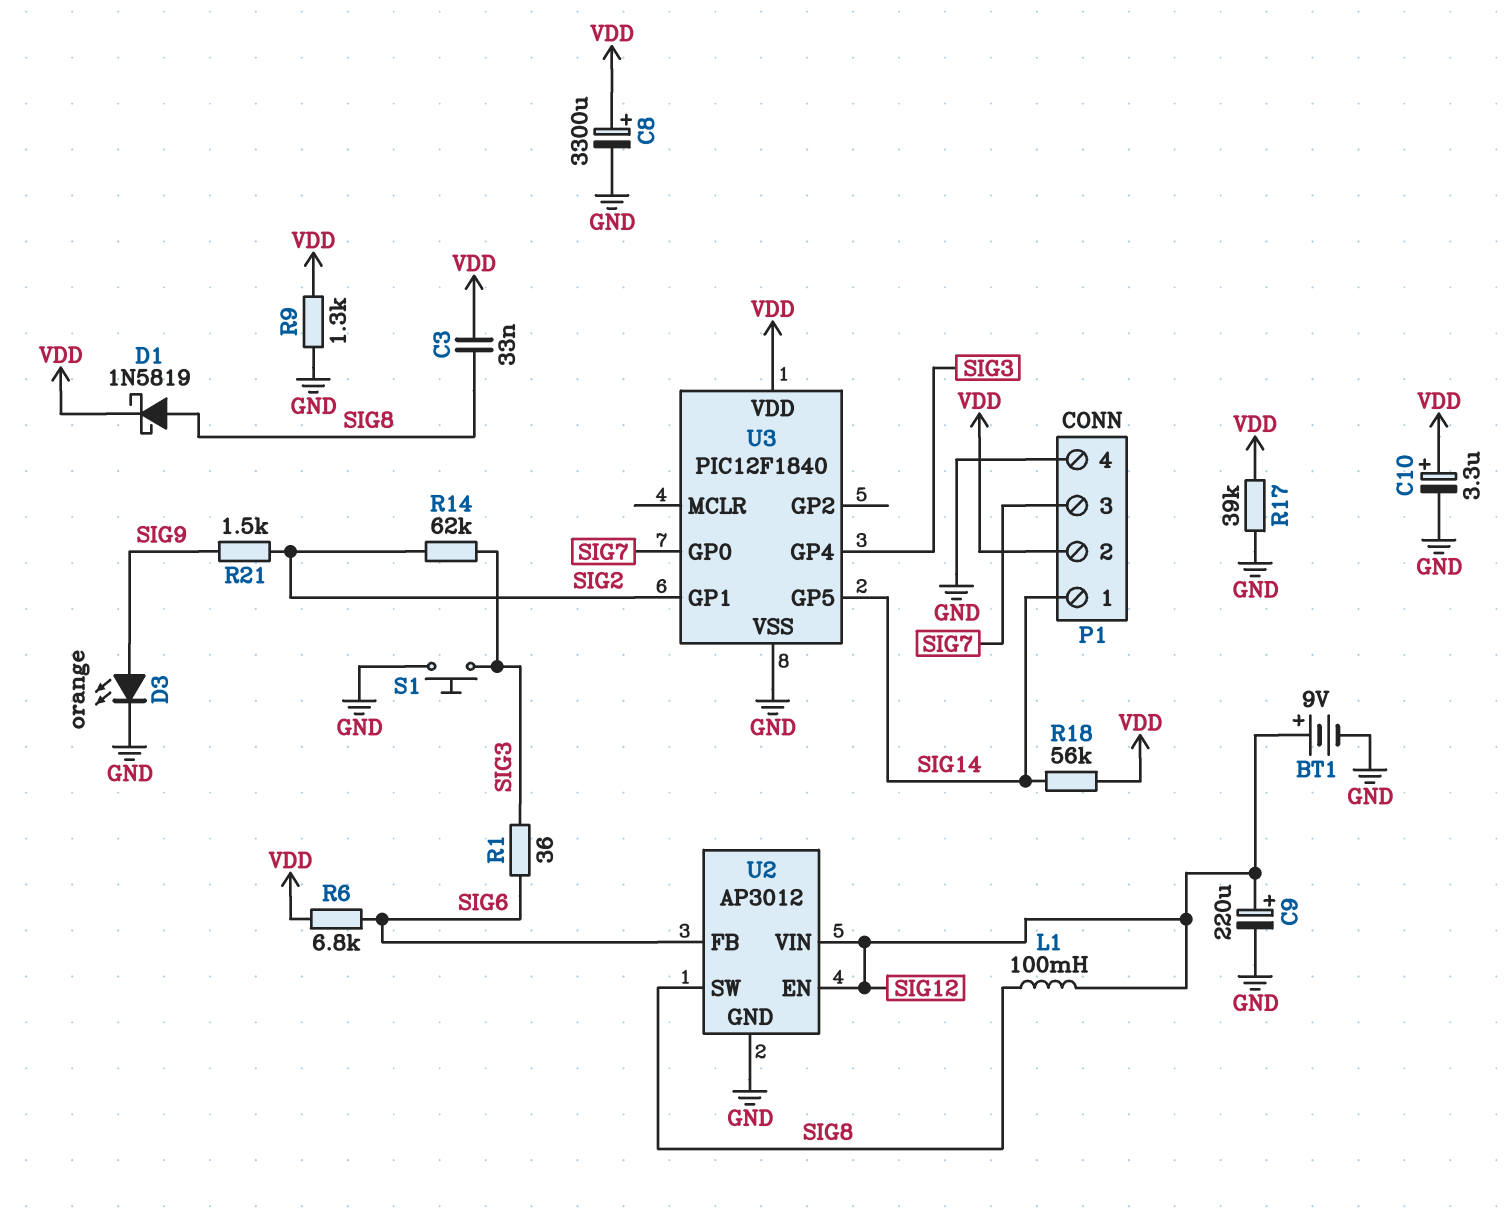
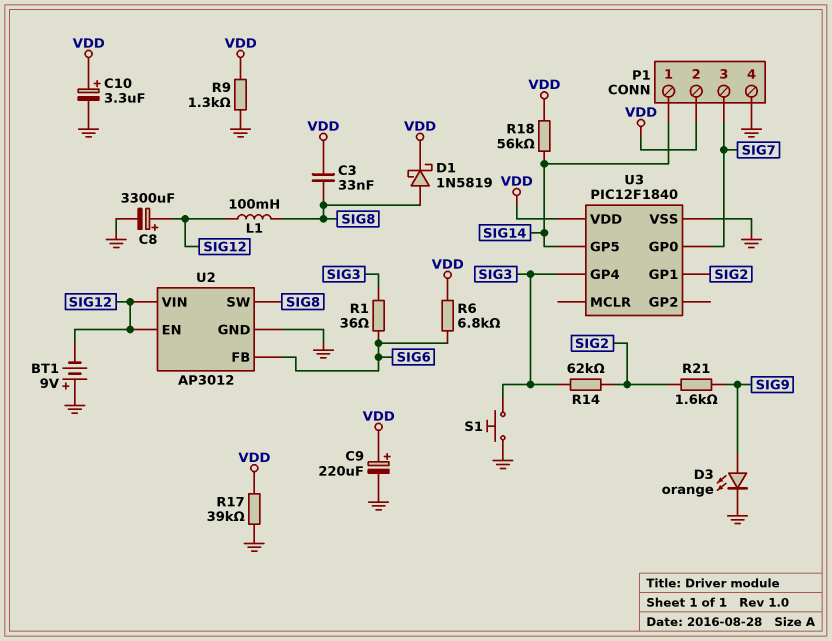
BT1: 9V (plus SIG12, minus GND) -> 9V (plus GND, minus SIG12)
C8: 3300uF (plus VDD, minus GND) -> 3300uF (plus SIG12, minus GND)
C9: 220uF (plus SIG12, minus GND) -> 220uF (plus VDD, minus GND)
R21: 1.5k (SIG2, SIG9) -> 1.6k (SIG2, SIG9)

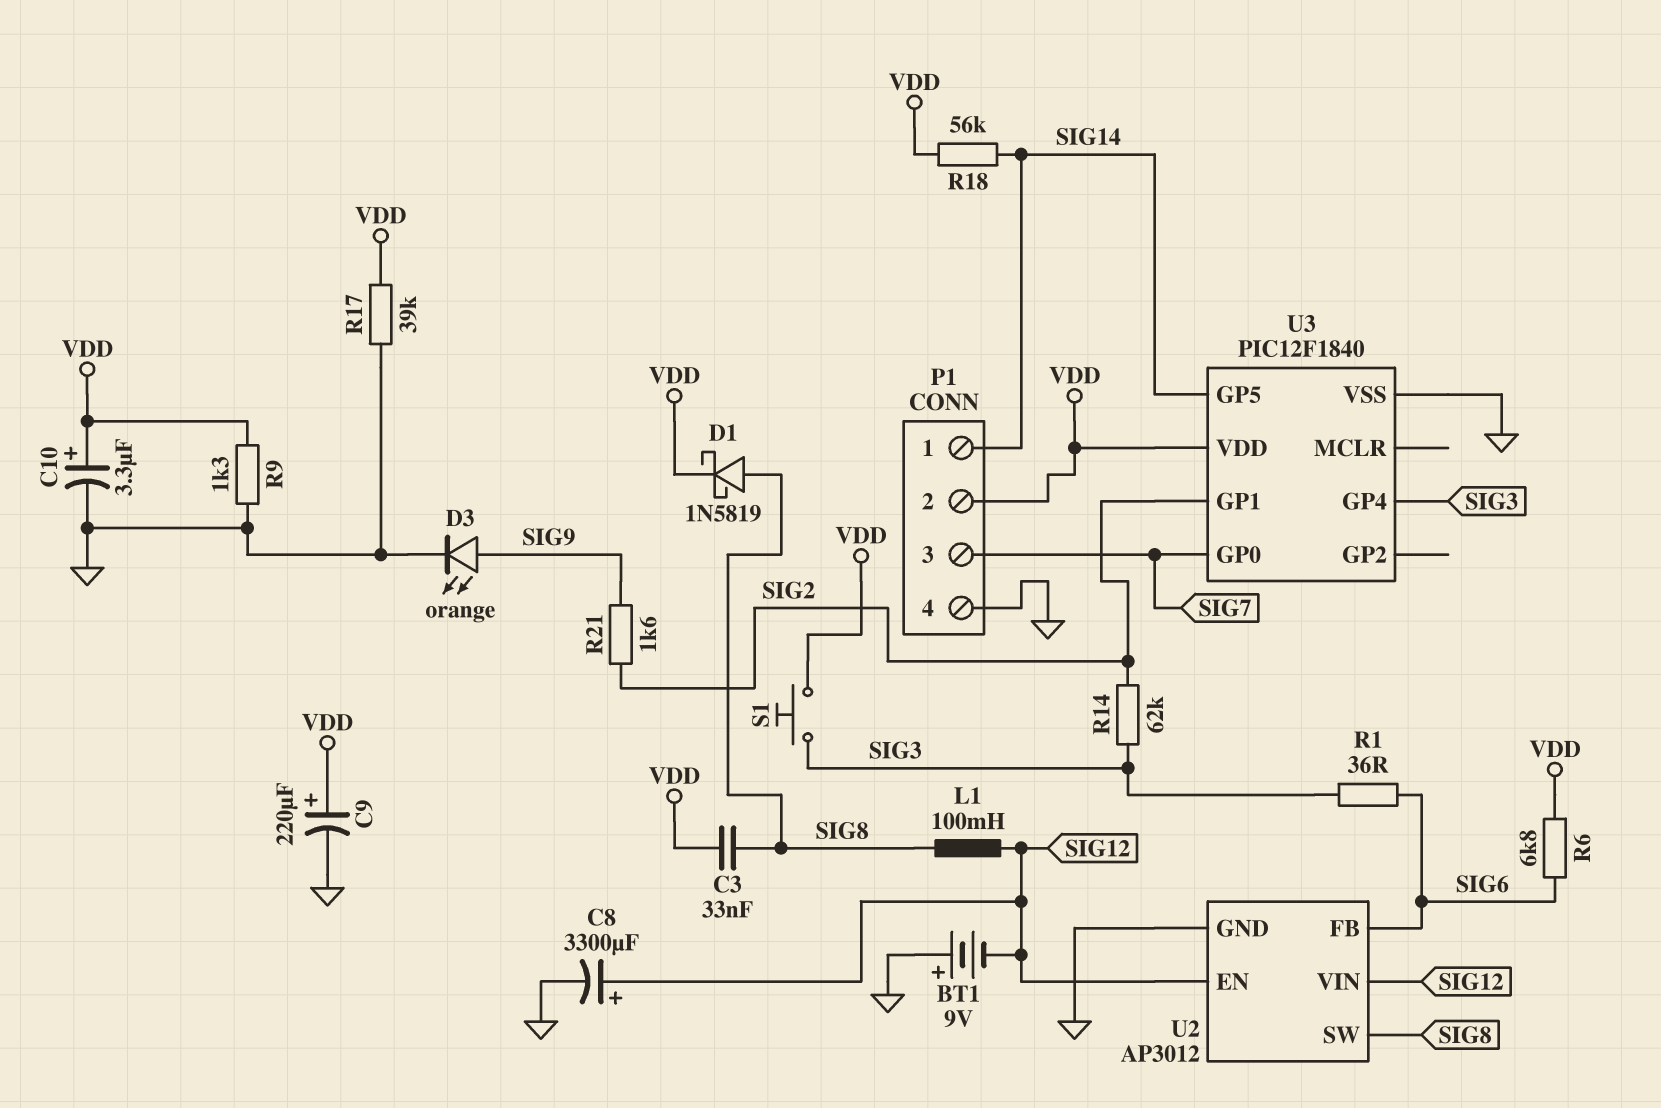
S1: button (GND, SIG3) -> button (SIG3, VDD)

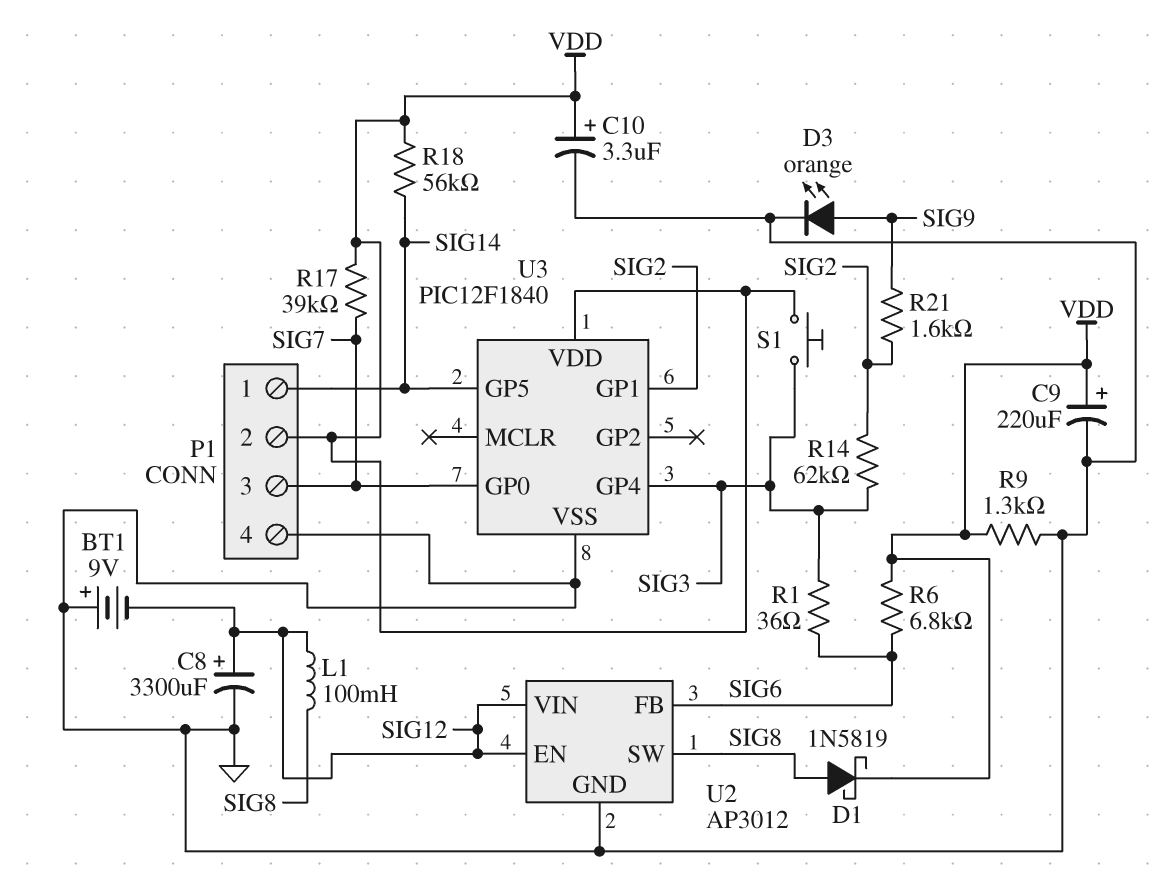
C3: 33nF (SIG8, VDD) -> none
R17: 39k (GND, VDD) -> 39k (SIG7, VDD)

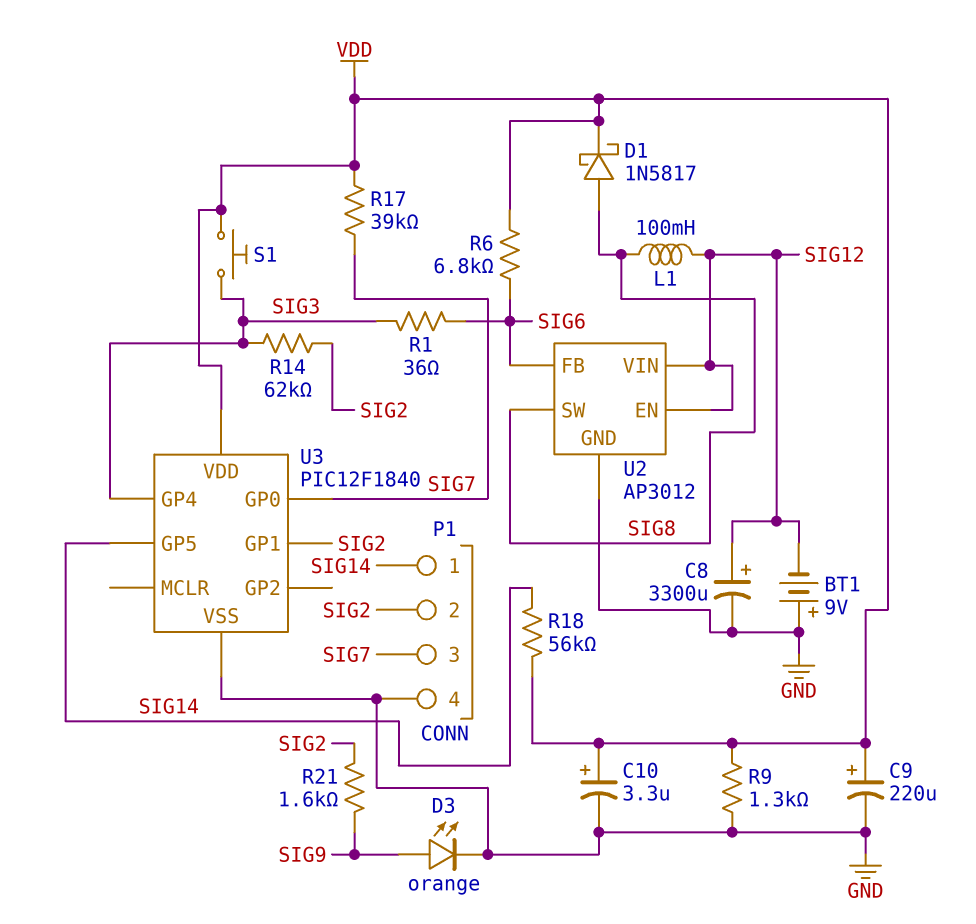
D1: schottky 1N5819 (A SIG8, K VDD) -> schottky 1N5817 (A SIG8, K VDD)
P1 pin 2: VDD -> SIG2

